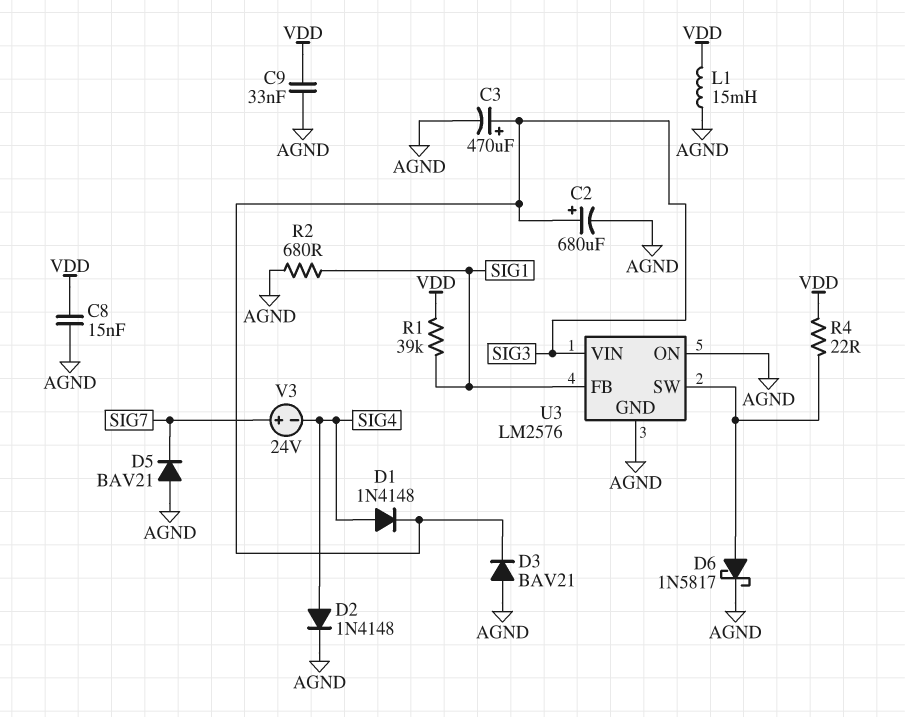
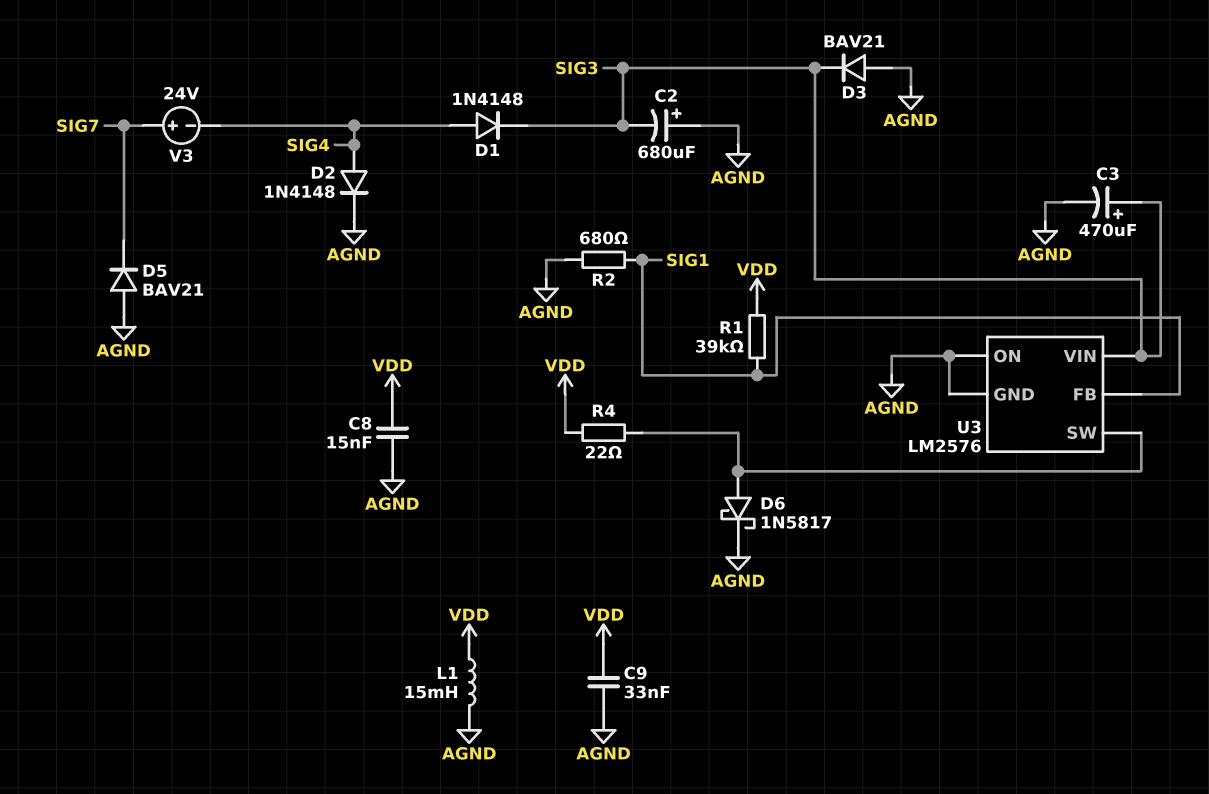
C2: 680uF (plus SIG3, minus AGND) -> 680uF (plus AGND, minus SIG3)

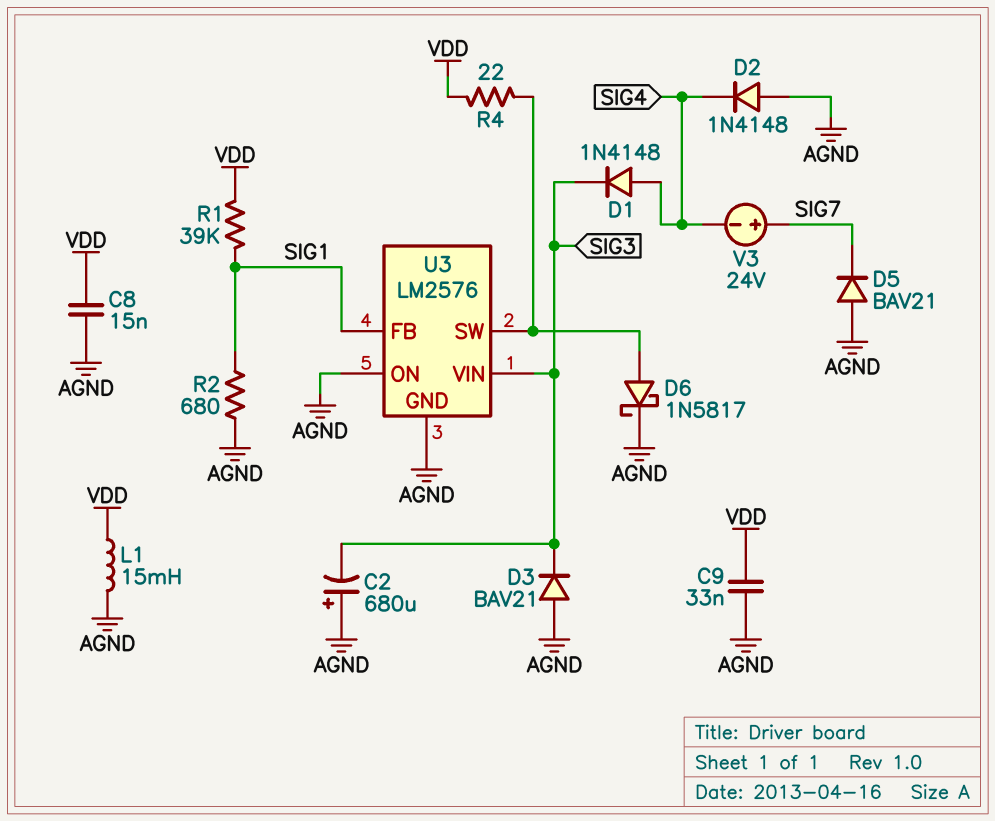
C3: 470uF (plus SIG3, minus AGND) -> none
D2: diode 1N4148 (A SIG4, K AGND) -> diode 1N4148 (A AGND, K SIG4)

